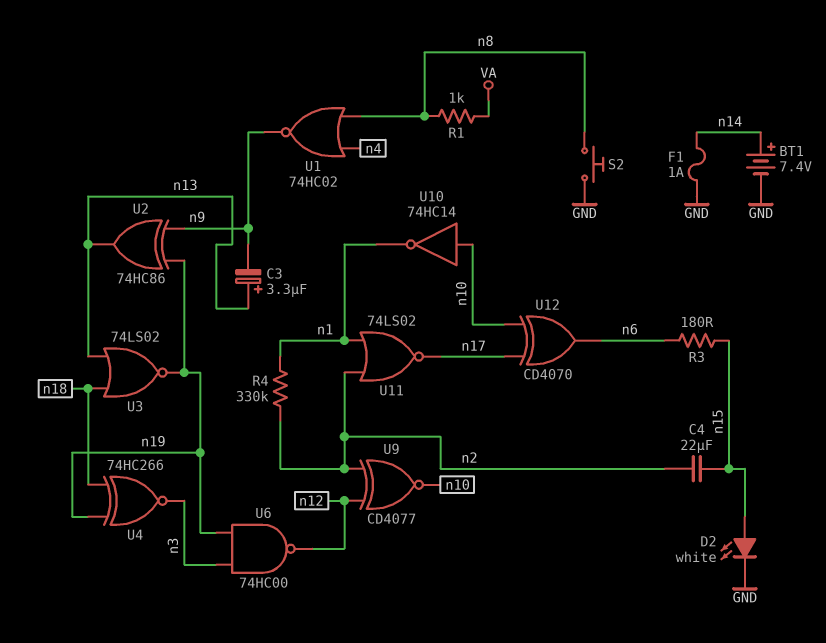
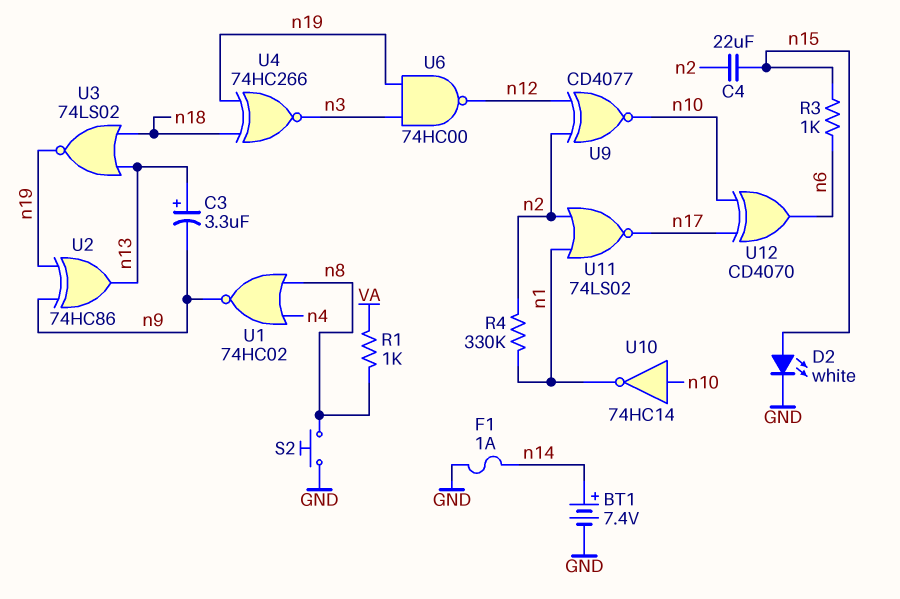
R3: 180 (n6, n15) -> 1k (n6, n15)

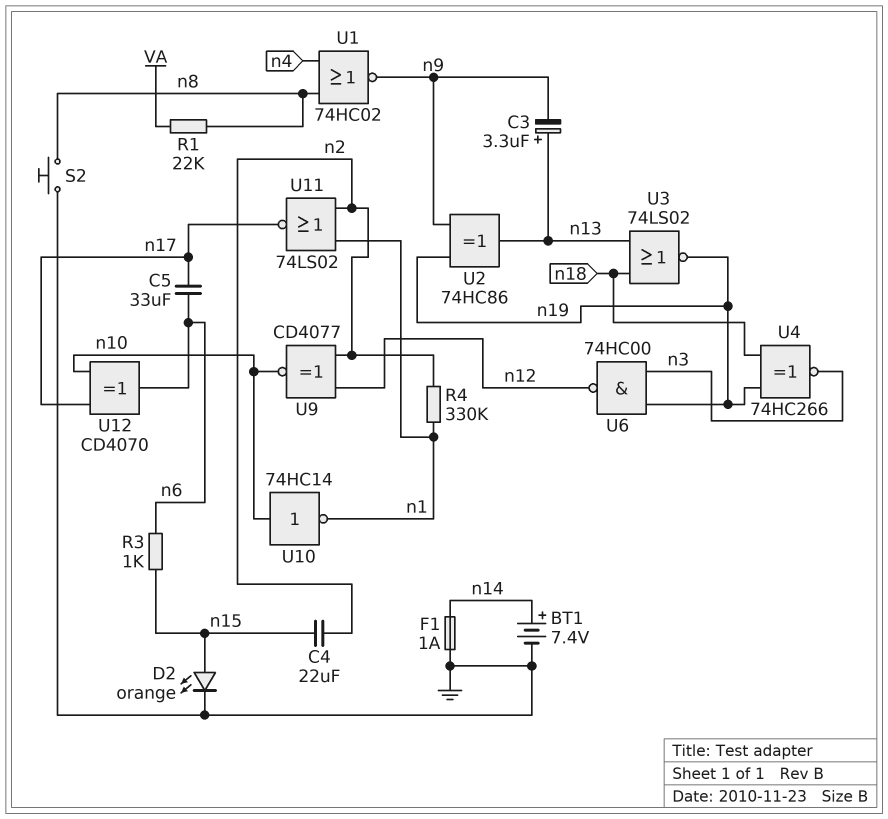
C5: none -> 33uF (n6, n17)
D2: LED white (A n15, K GND) -> LED orange (A n15, K GND)
R1: 1k (VA, n8) -> 22k (VA, n8)

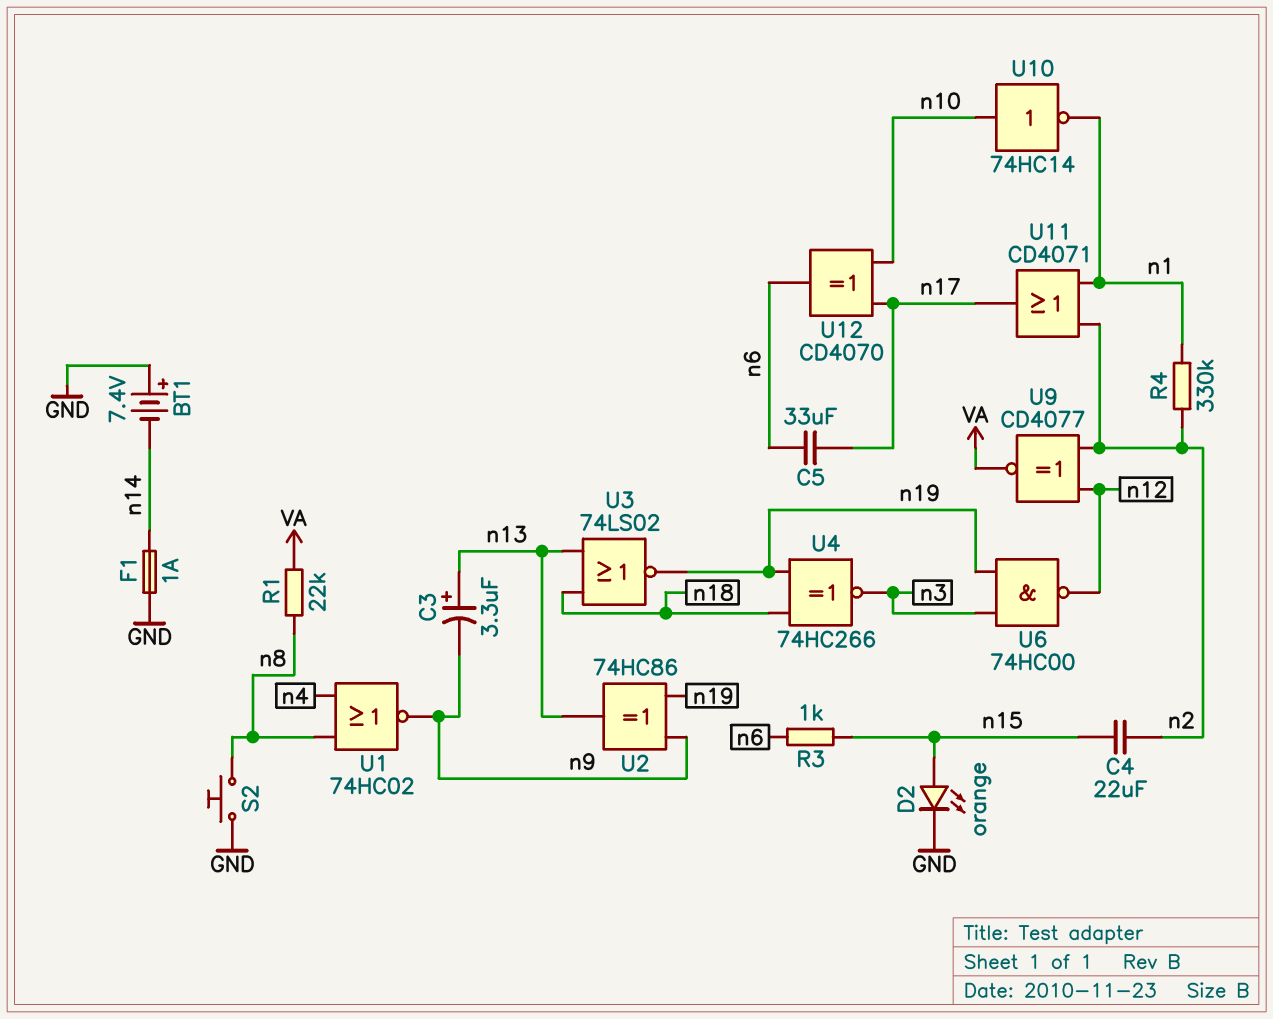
BT1: 7.4V (plus n14, minus GND) -> 7.4V (plus GND, minus n14)
U9: XNOR CD4077 (in n2, in n12, out n10) -> XNOR CD4077 (in n2, in n12, out VA)
U11: NOR 74LS02 (in n1, in n2, out n17) -> OR CD4071 (in n1, in n2, out n17)

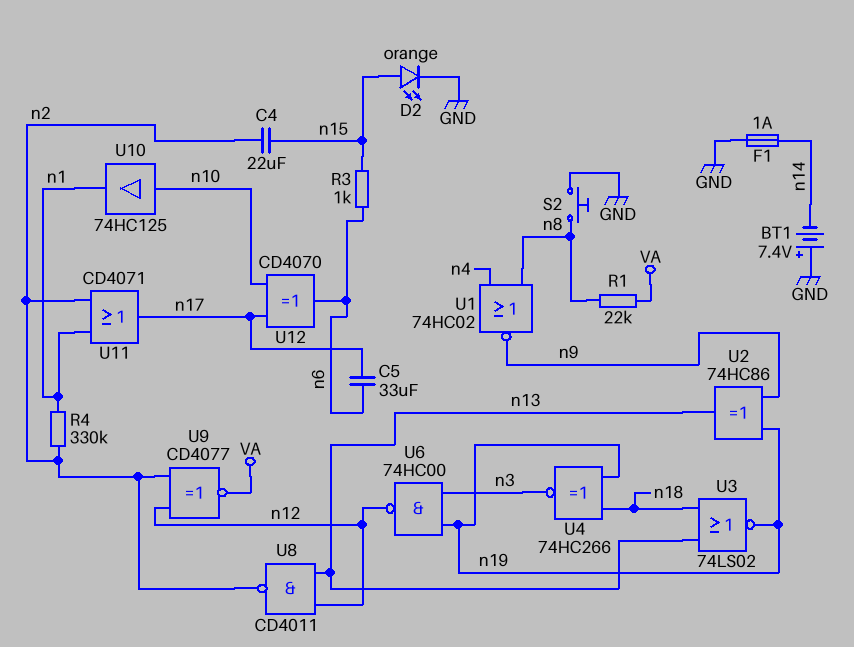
C3: 3.3uF (plus n13, minus n9) -> none
U8: none -> NAND CD4011 (in n12, in n13, out n2)
U10: NOT 74HC14 (in n10, out n1) -> buffer 74HC125 (in n10, out n1)

